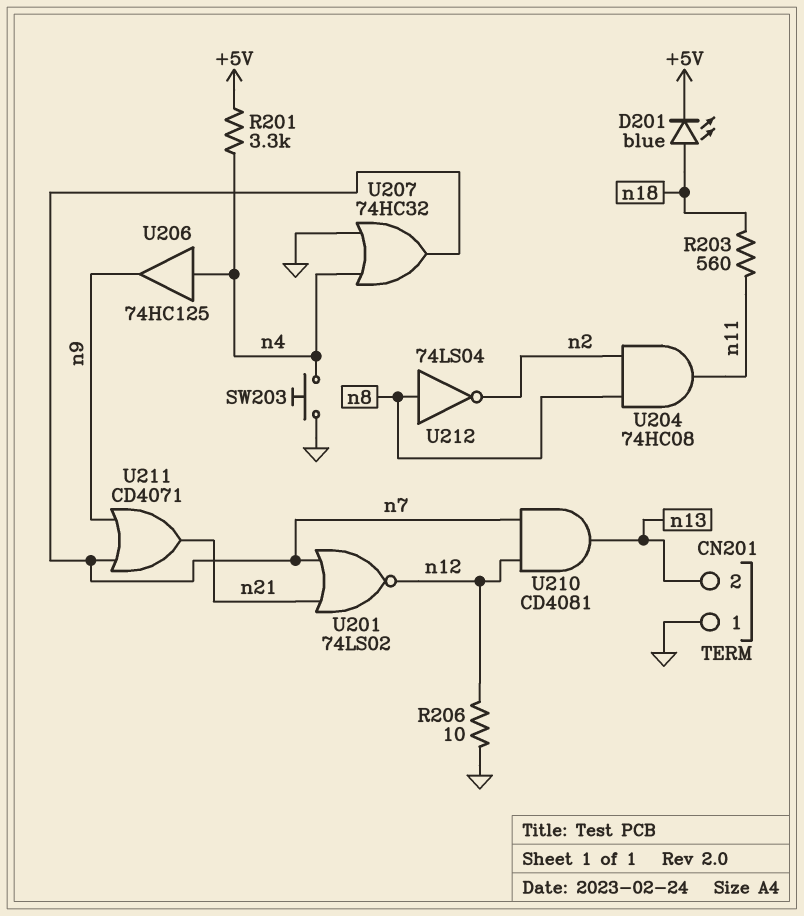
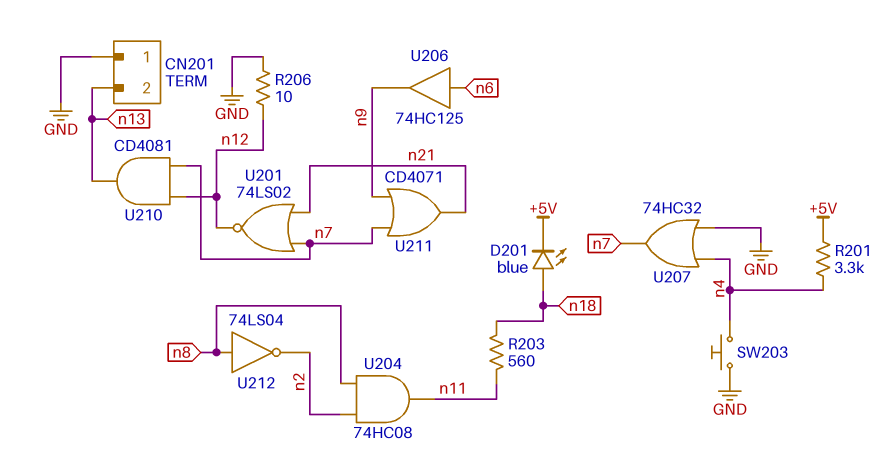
U206: buffer 74HC125 (in n4, out n9) -> buffer 74HC125 (in n6, out n9)

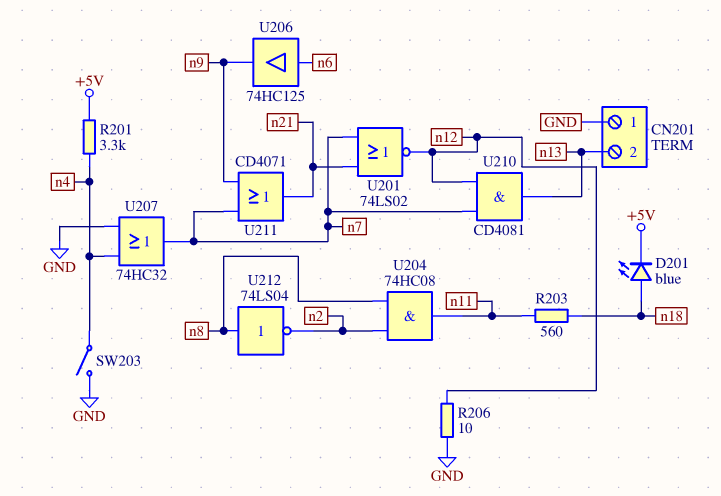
SW203: button (GND, n4) -> switch (GND, n4)

